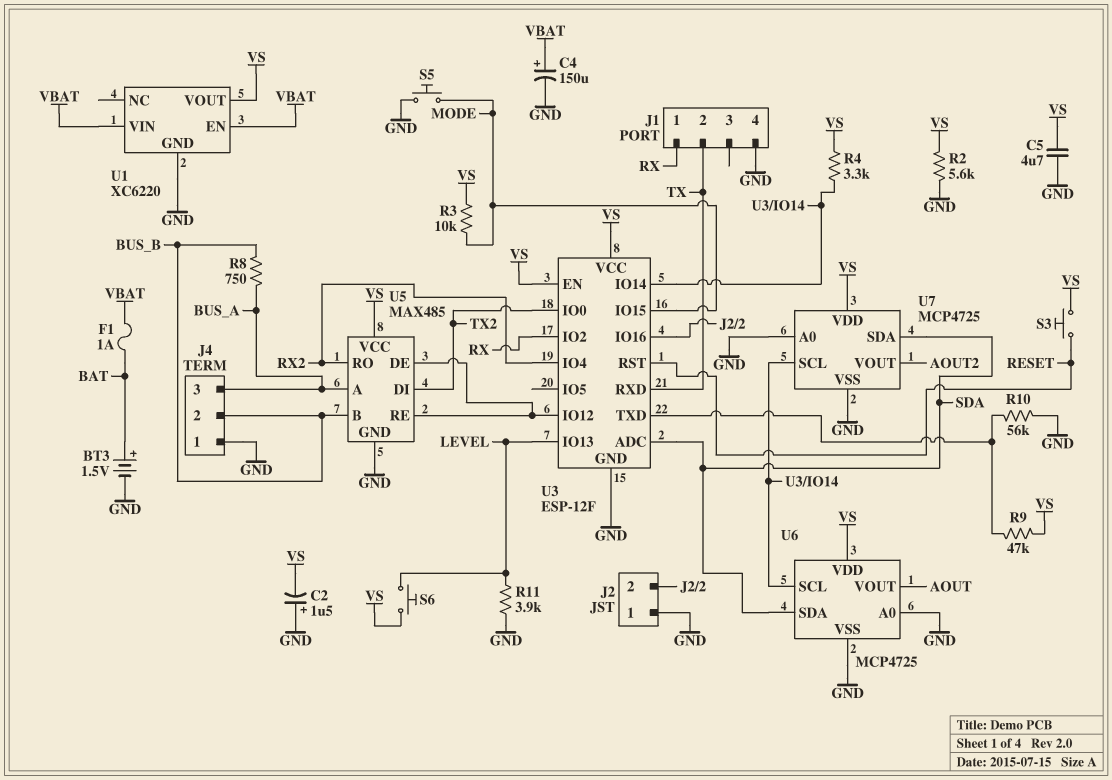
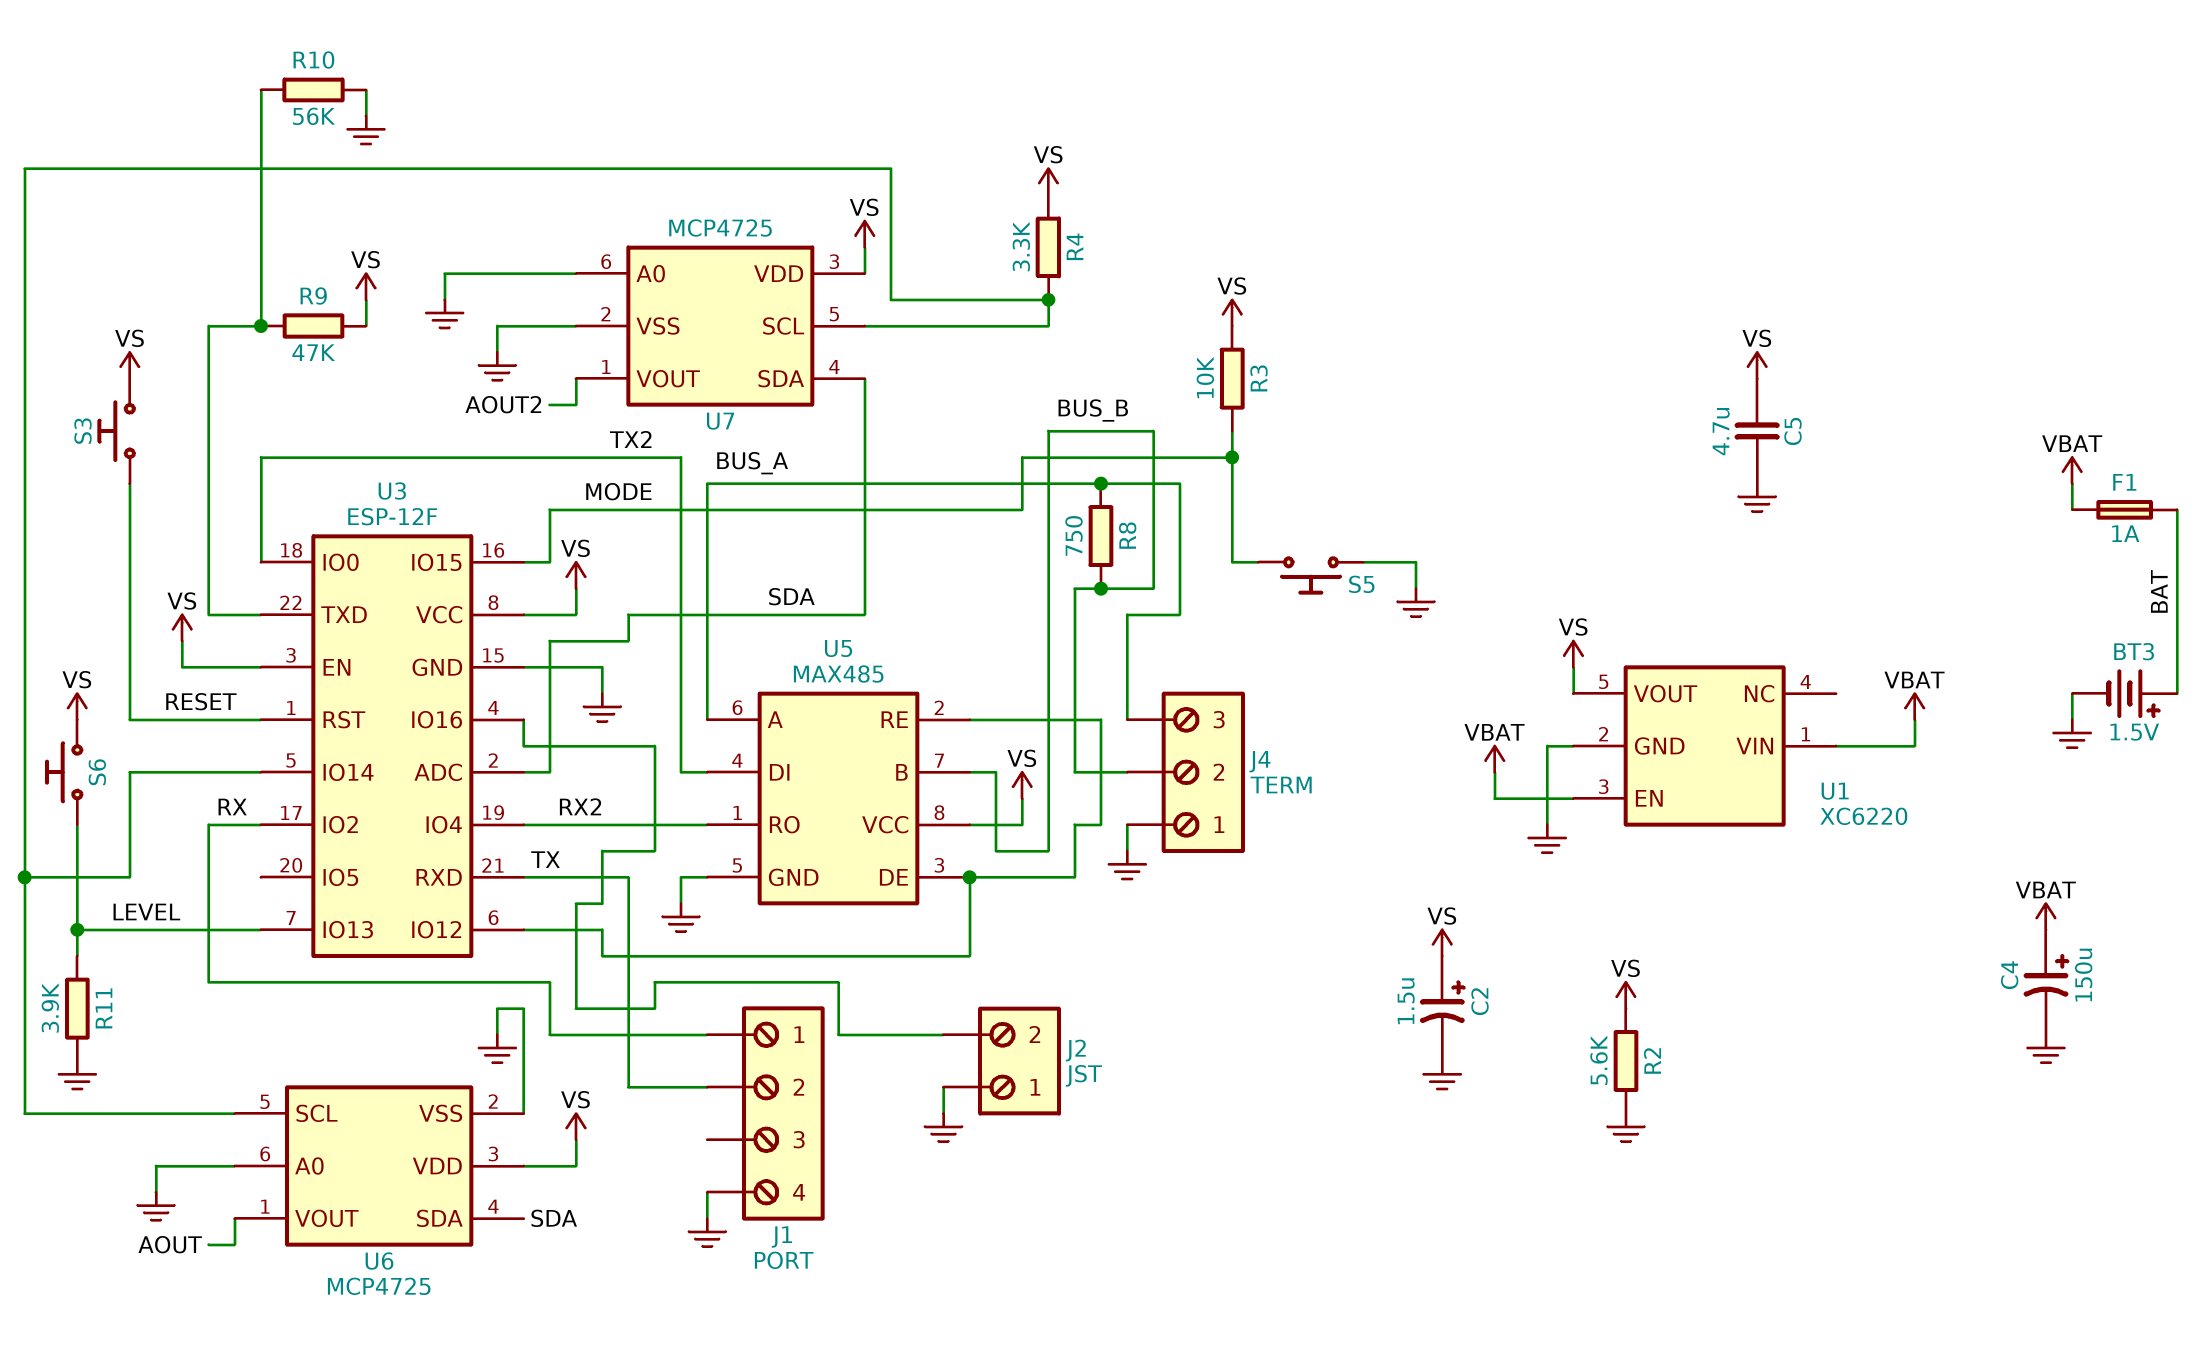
C2: 1.5uF (plus GND, minus VS) -> 1.5uF (plus VS, minus GND)

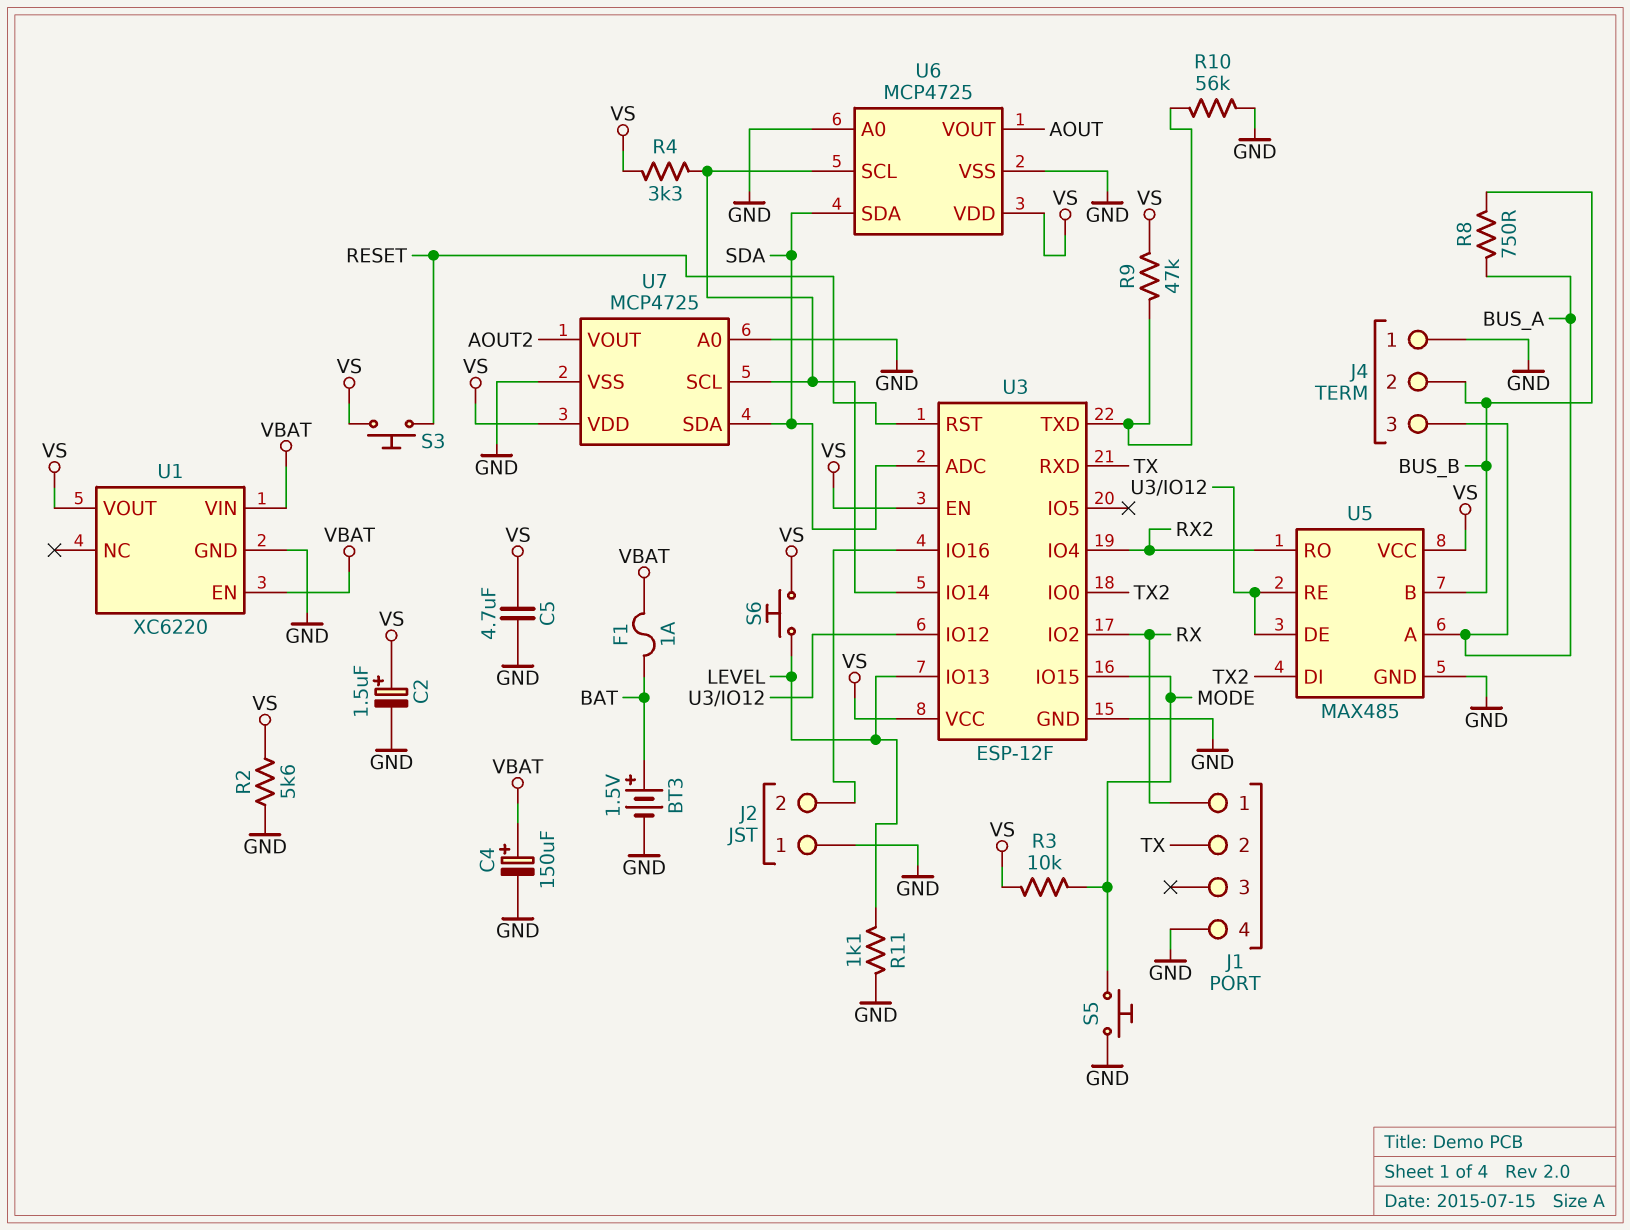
R11: 3.9k (GND, LEVEL) -> 1.1k (GND, LEVEL)

